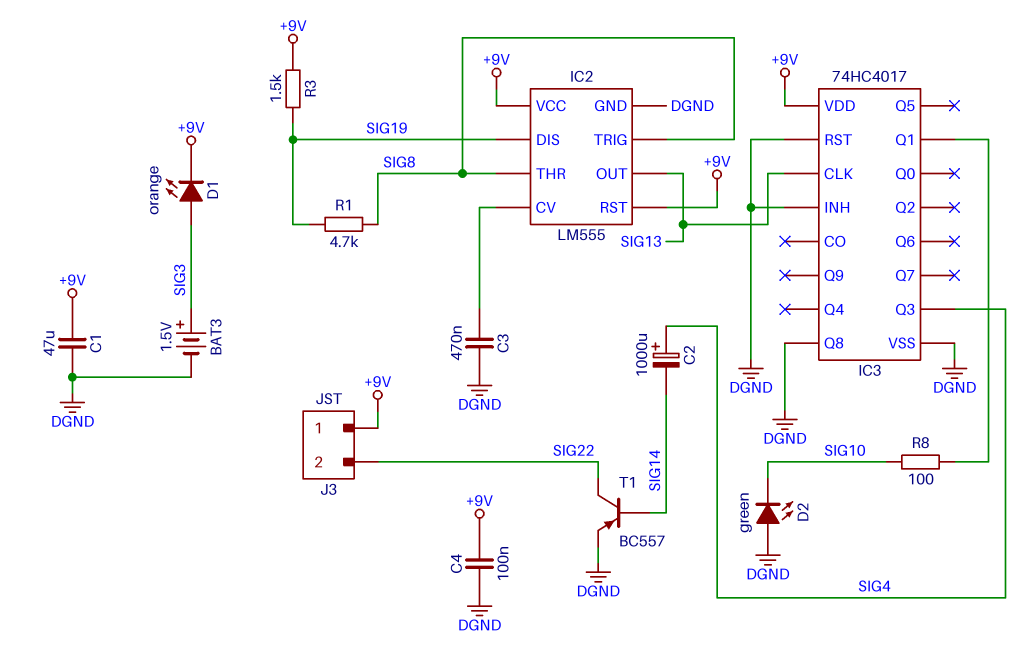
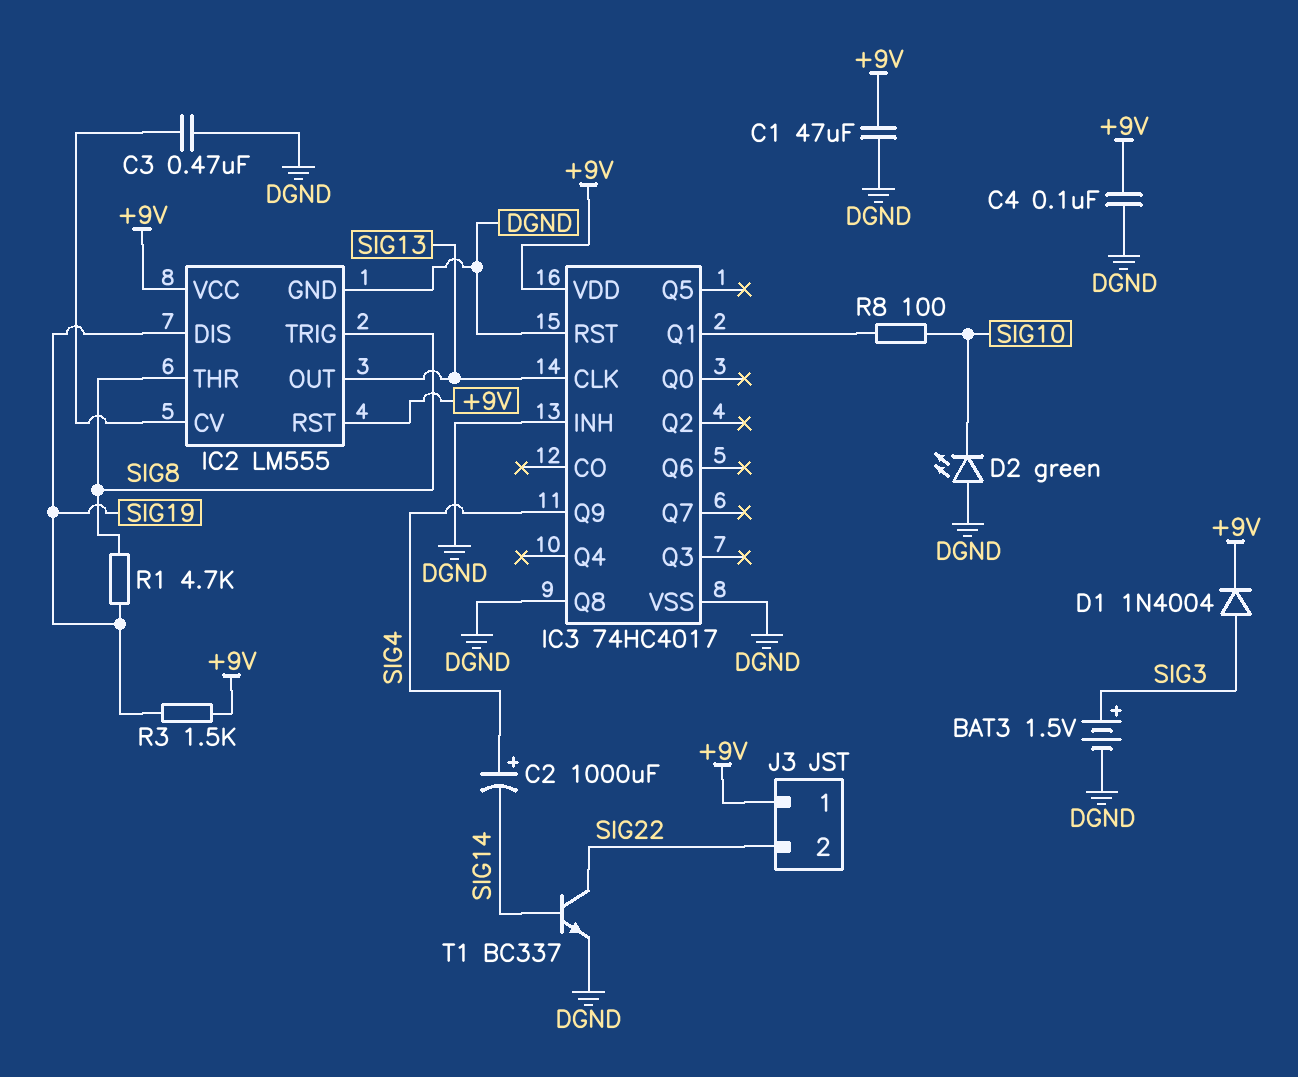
D1: LED orange (A SIG3, K +9V) -> diode 1N4004 (A SIG3, K +9V)
IC3 pin Q3: SIG4 -> none
IC3 pin Q9: none -> SIG4
T1: PNP BC557 (B SIG14, C SIG22, E DGND) -> NPN BC337 (B SIG14, C SIG22, E DGND)

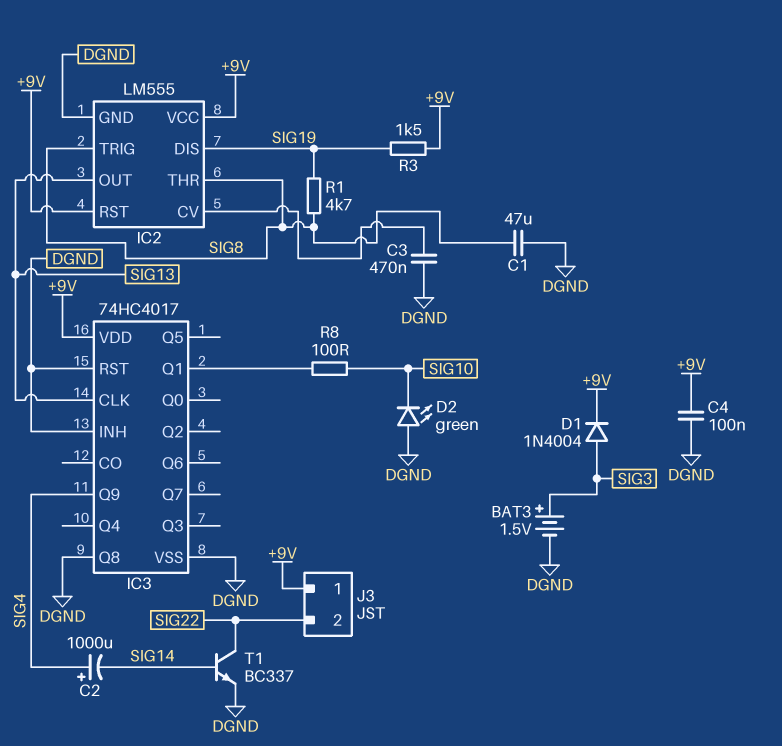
C1: 47uF (+9V, DGND) -> 47uF (DGND, SIG8)

